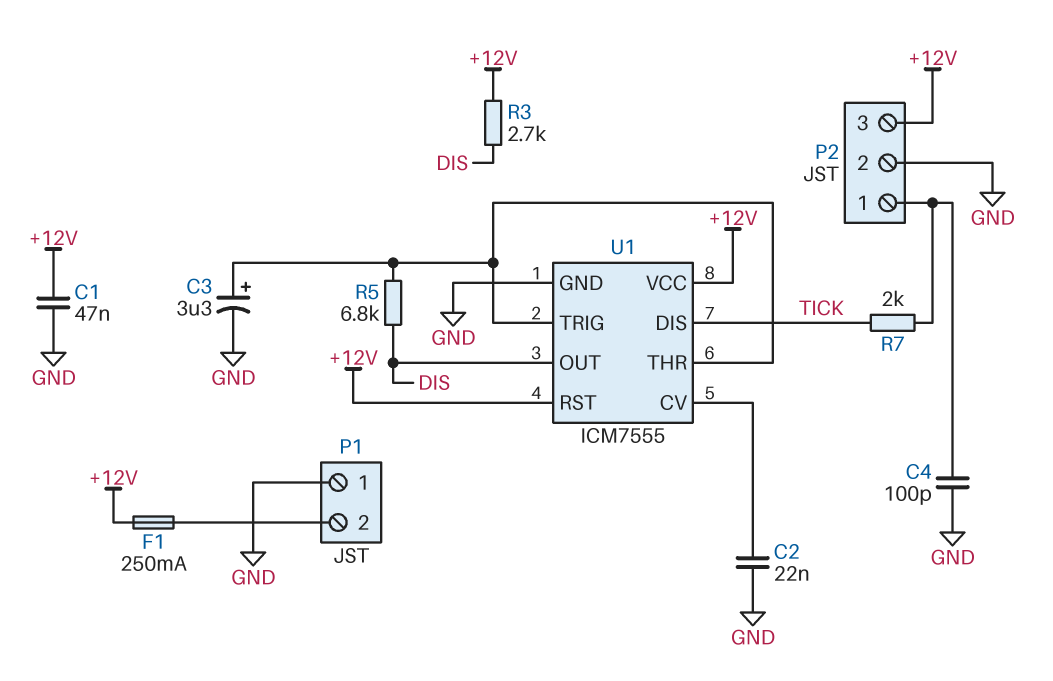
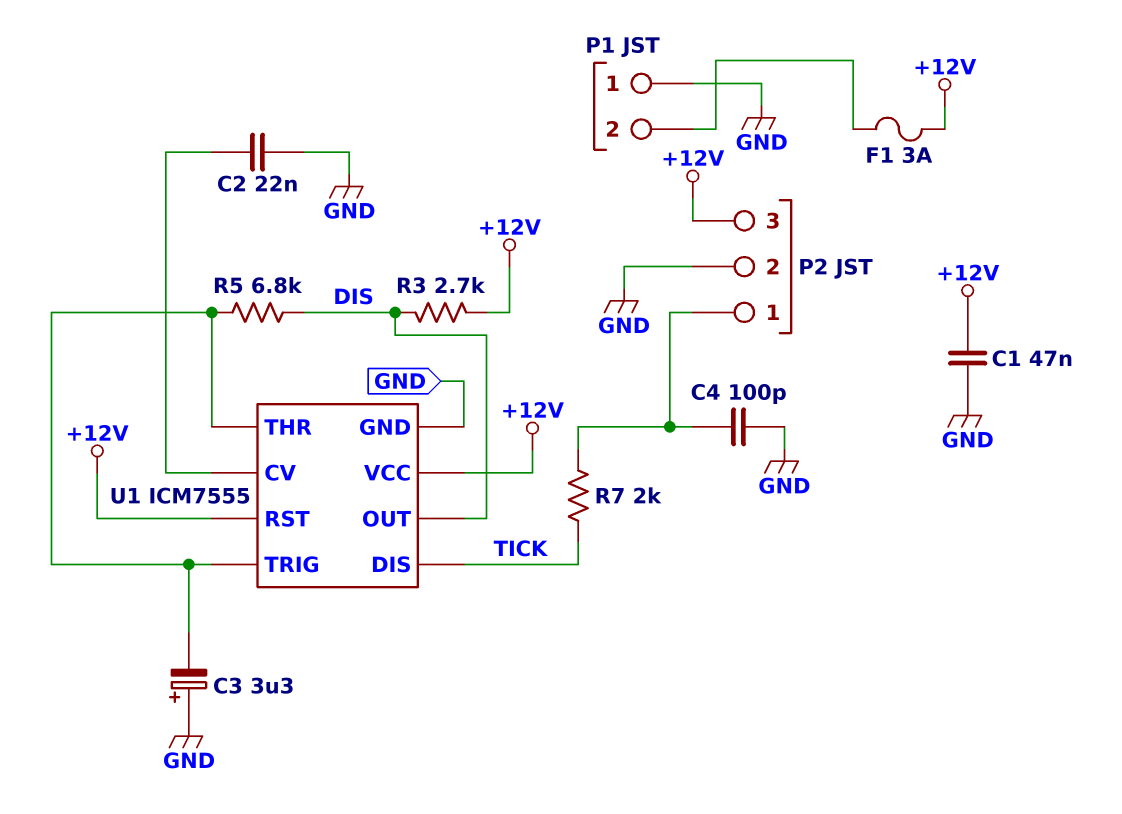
C3: 3.3uF (plus U1/THR, minus GND) -> 3.3uF (plus GND, minus U1/THR)
F1: 250mA (+12V, P1/2) -> 3A (+12V, P1/2)

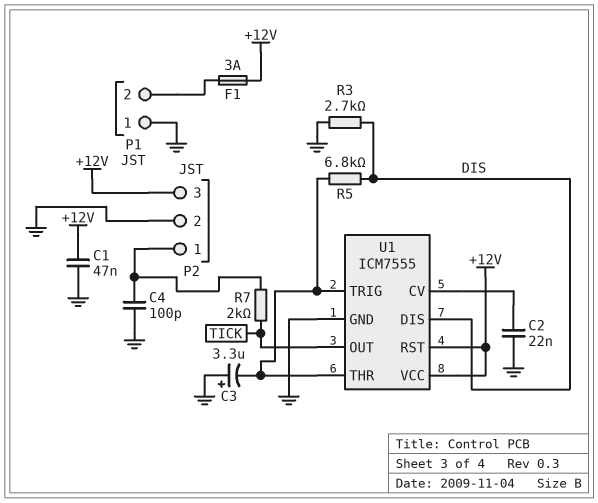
R3: 2.7k (+12V, DIS) -> 2.7k (DIS, GND)
U1 pin DIS: TICK -> DIS
U1 pin OUT: DIS -> TICK

